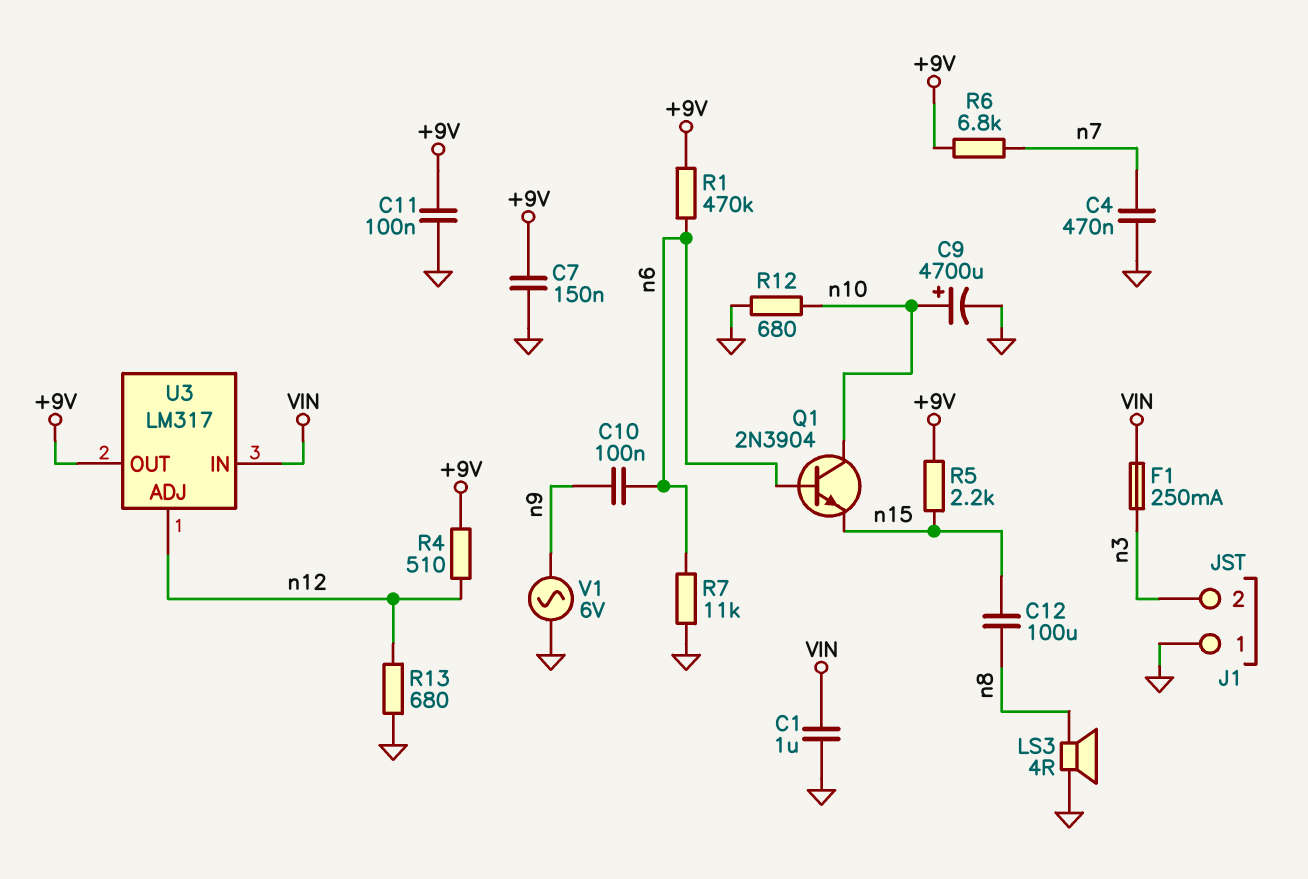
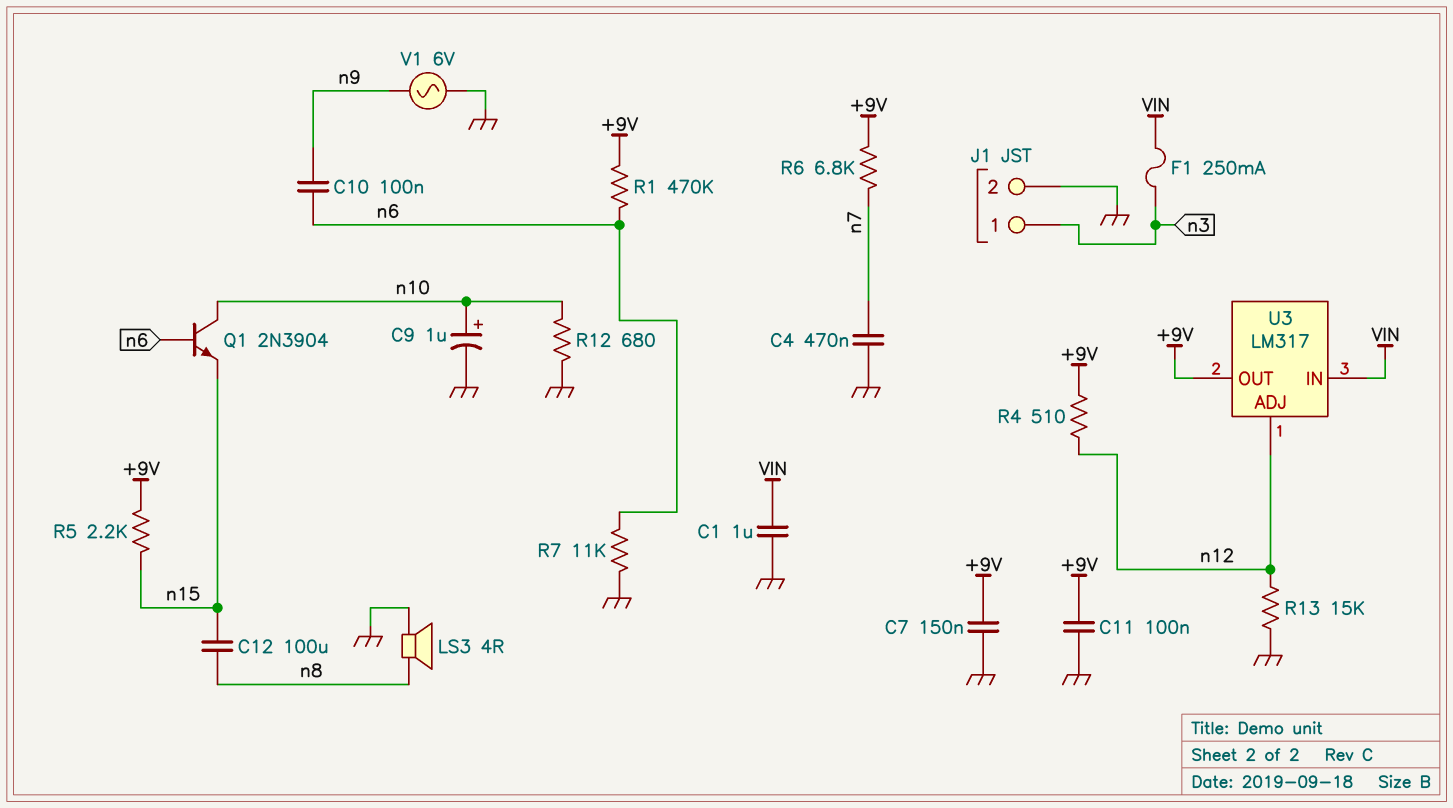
C9: 4700uF (plus n10, minus GND) -> 1uF (plus n10, minus GND)
J1 pin 1: GND -> n3
J1 pin 2: n3 -> GND
R13: 680 (GND, n12) -> 15k (GND, n12)

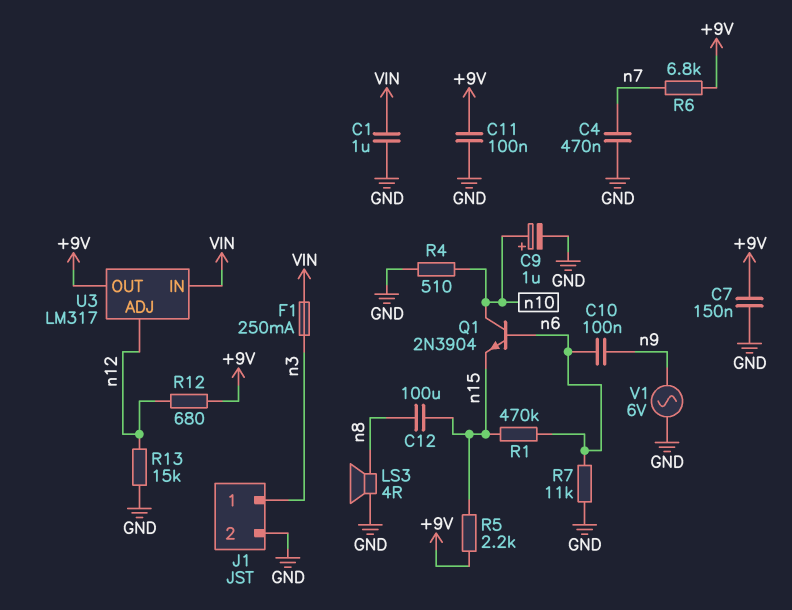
R1: 470k (+9V, n6) -> 470k (n6, n15)
R4: 510 (+9V, n12) -> 510 (GND, n10)
R12: 680 (GND, n10) -> 680 (+9V, n12)

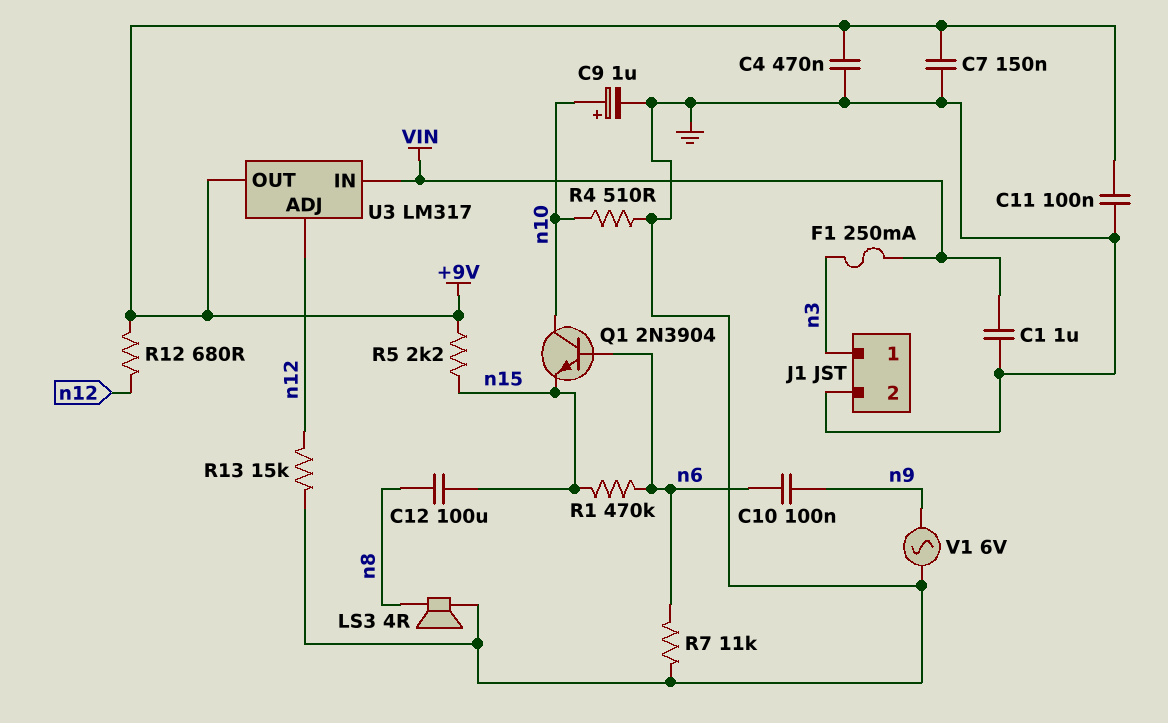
C4: 470nF (GND, n7) -> 470nF (+9V, GND)
R6: 6.8k (+9V, n7) -> none

